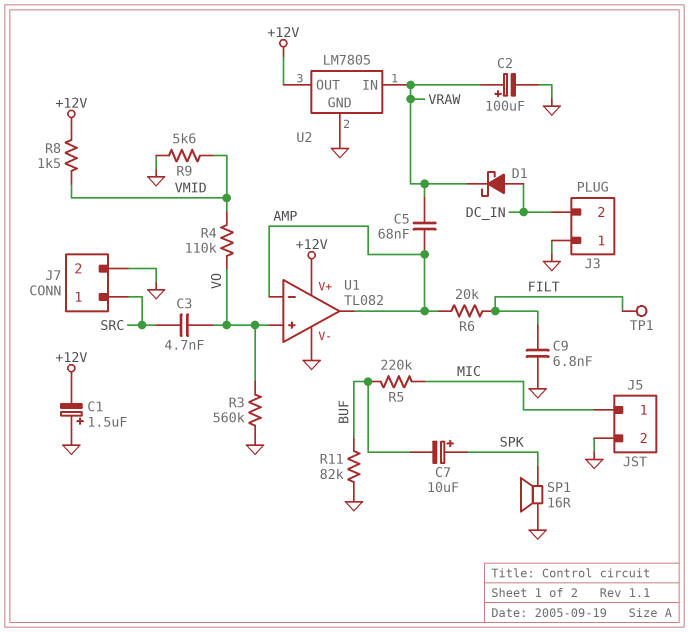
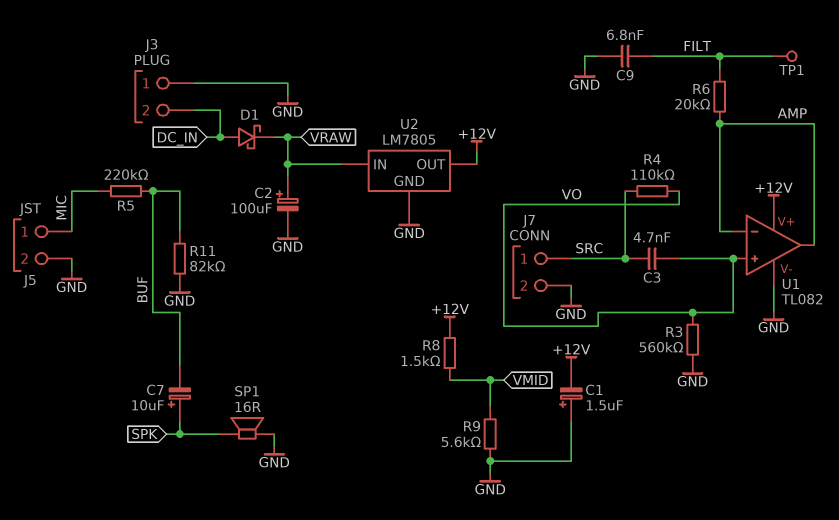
C5: 68nF (AMP, VRAW) -> none
R4: 110k (VMID, VO) -> 110k (SRC, VO)

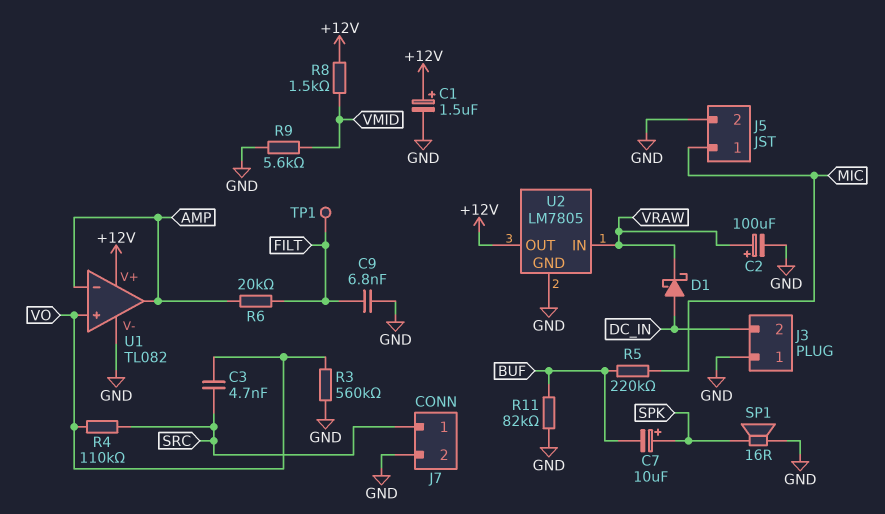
C1: 1.5uF (plus GND, minus +12V) -> 1.5uF (plus +12V, minus GND)

